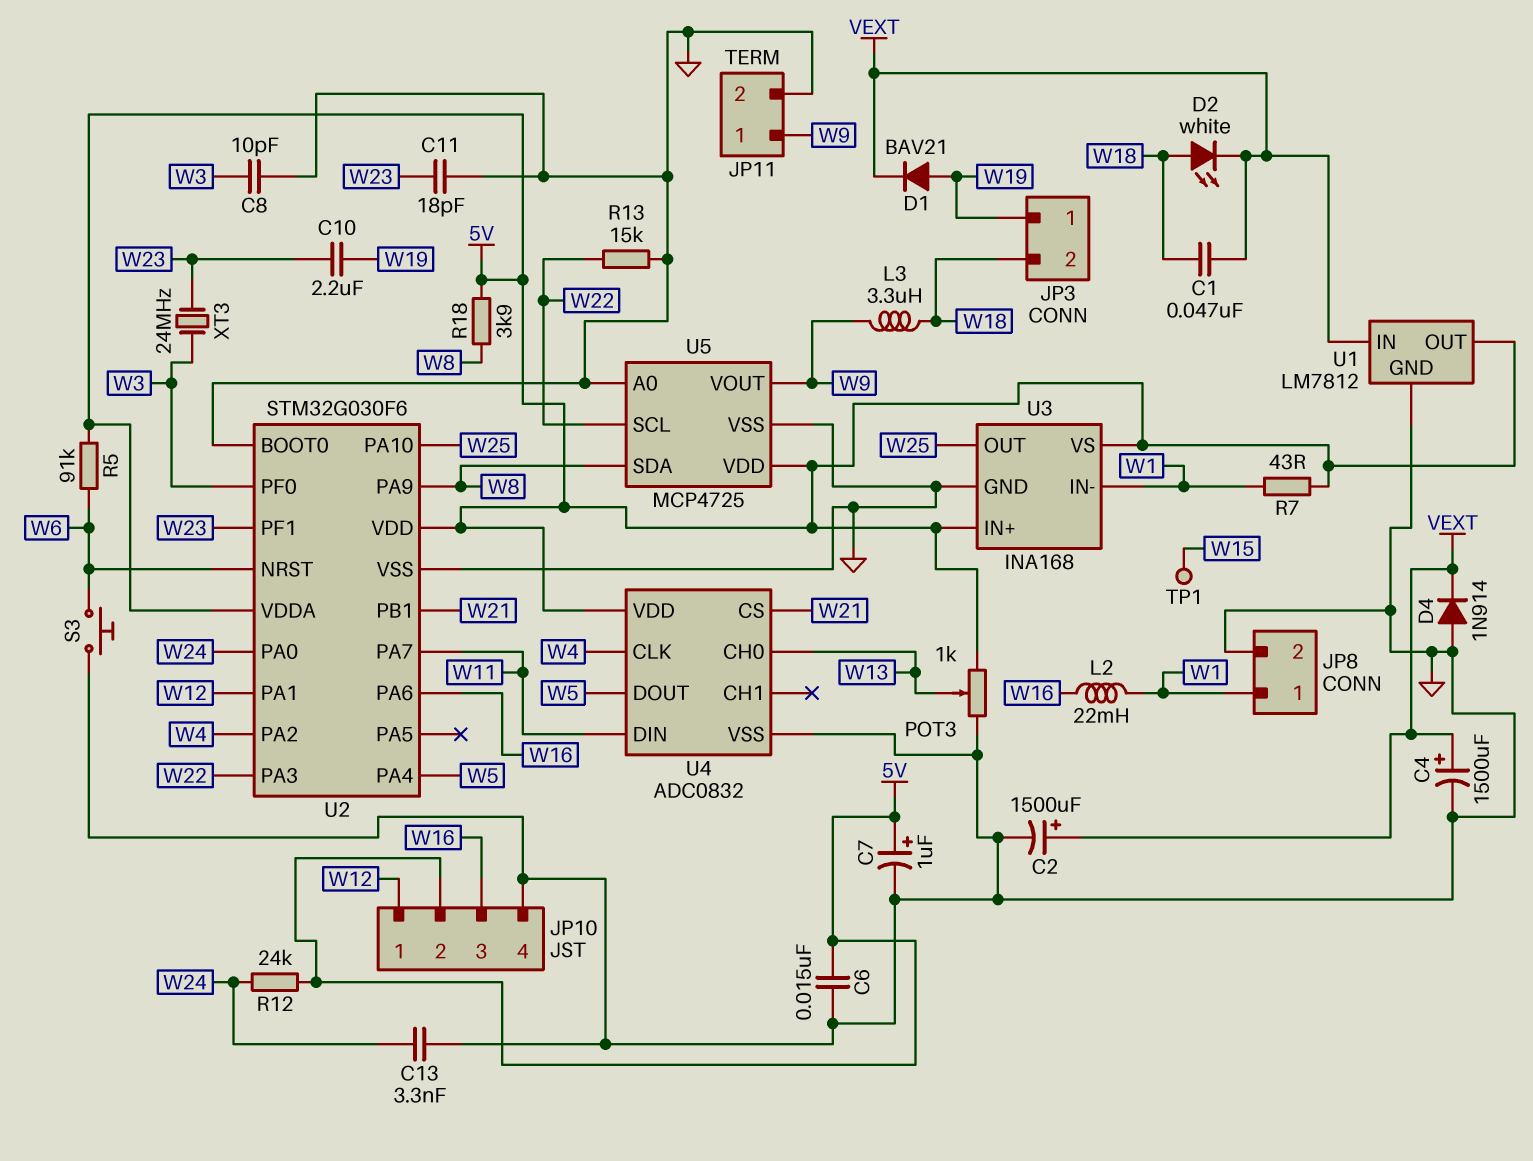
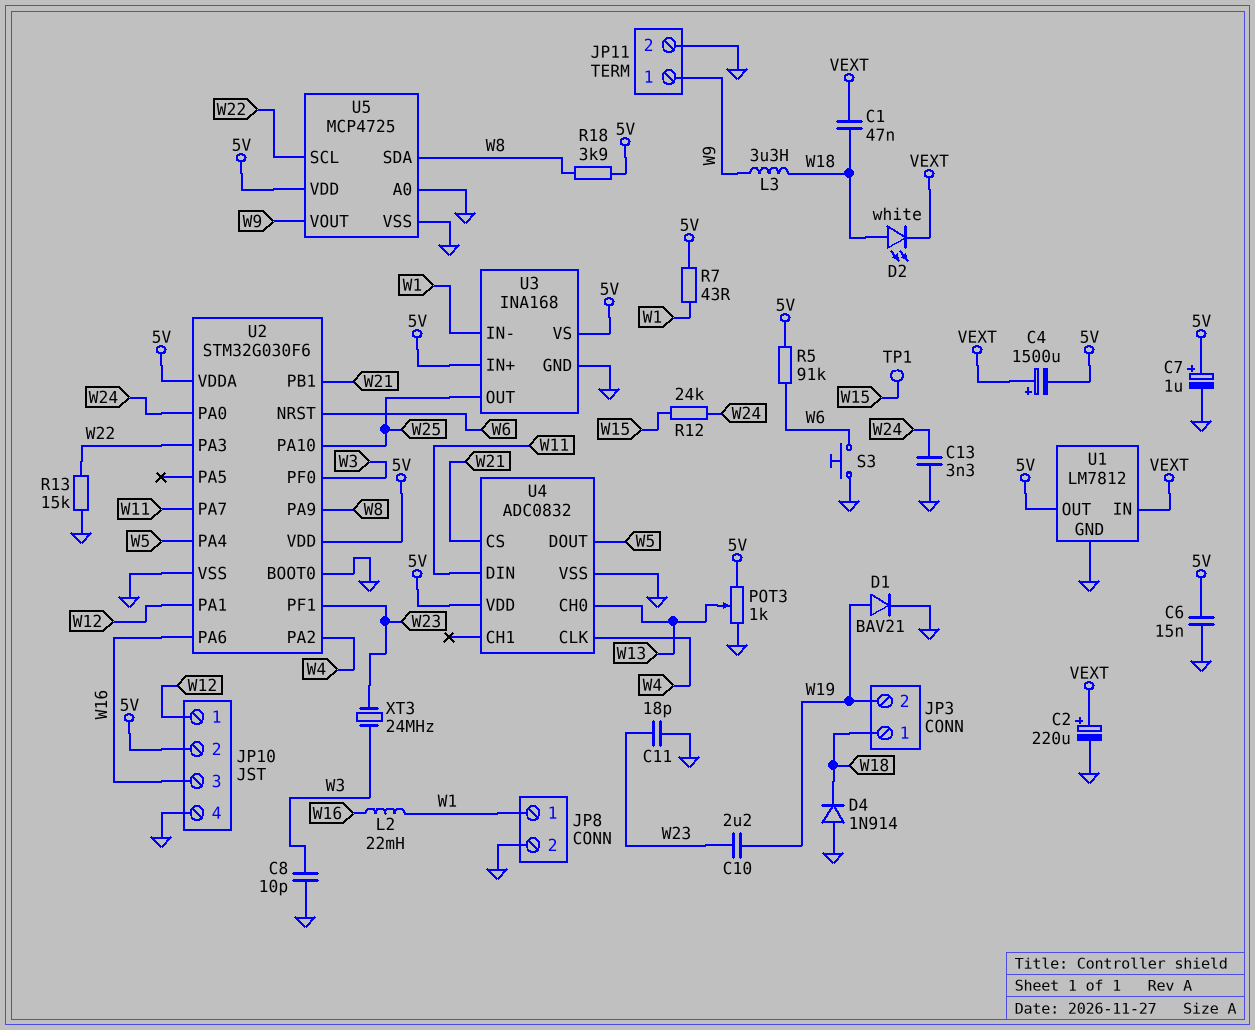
C2: 1500uF (plus VEXT, minus GND) -> 220uF (plus VEXT, minus GND)
C4: 1500uF (plus VEXT, minus GND) -> 1500uF (plus VEXT, minus 5V)
D1: diode BAV21 (A W19, K VEXT) -> diode BAV21 (A W19, K GND)
D4: diode 1N914 (A GND, K VEXT) -> diode 1N914 (A GND, K W18)
JP3 pin 1: W19 -> W18
JP3 pin 2: W18 -> W19
R12: 24k (5V, W24) -> 24k (W15, W24)

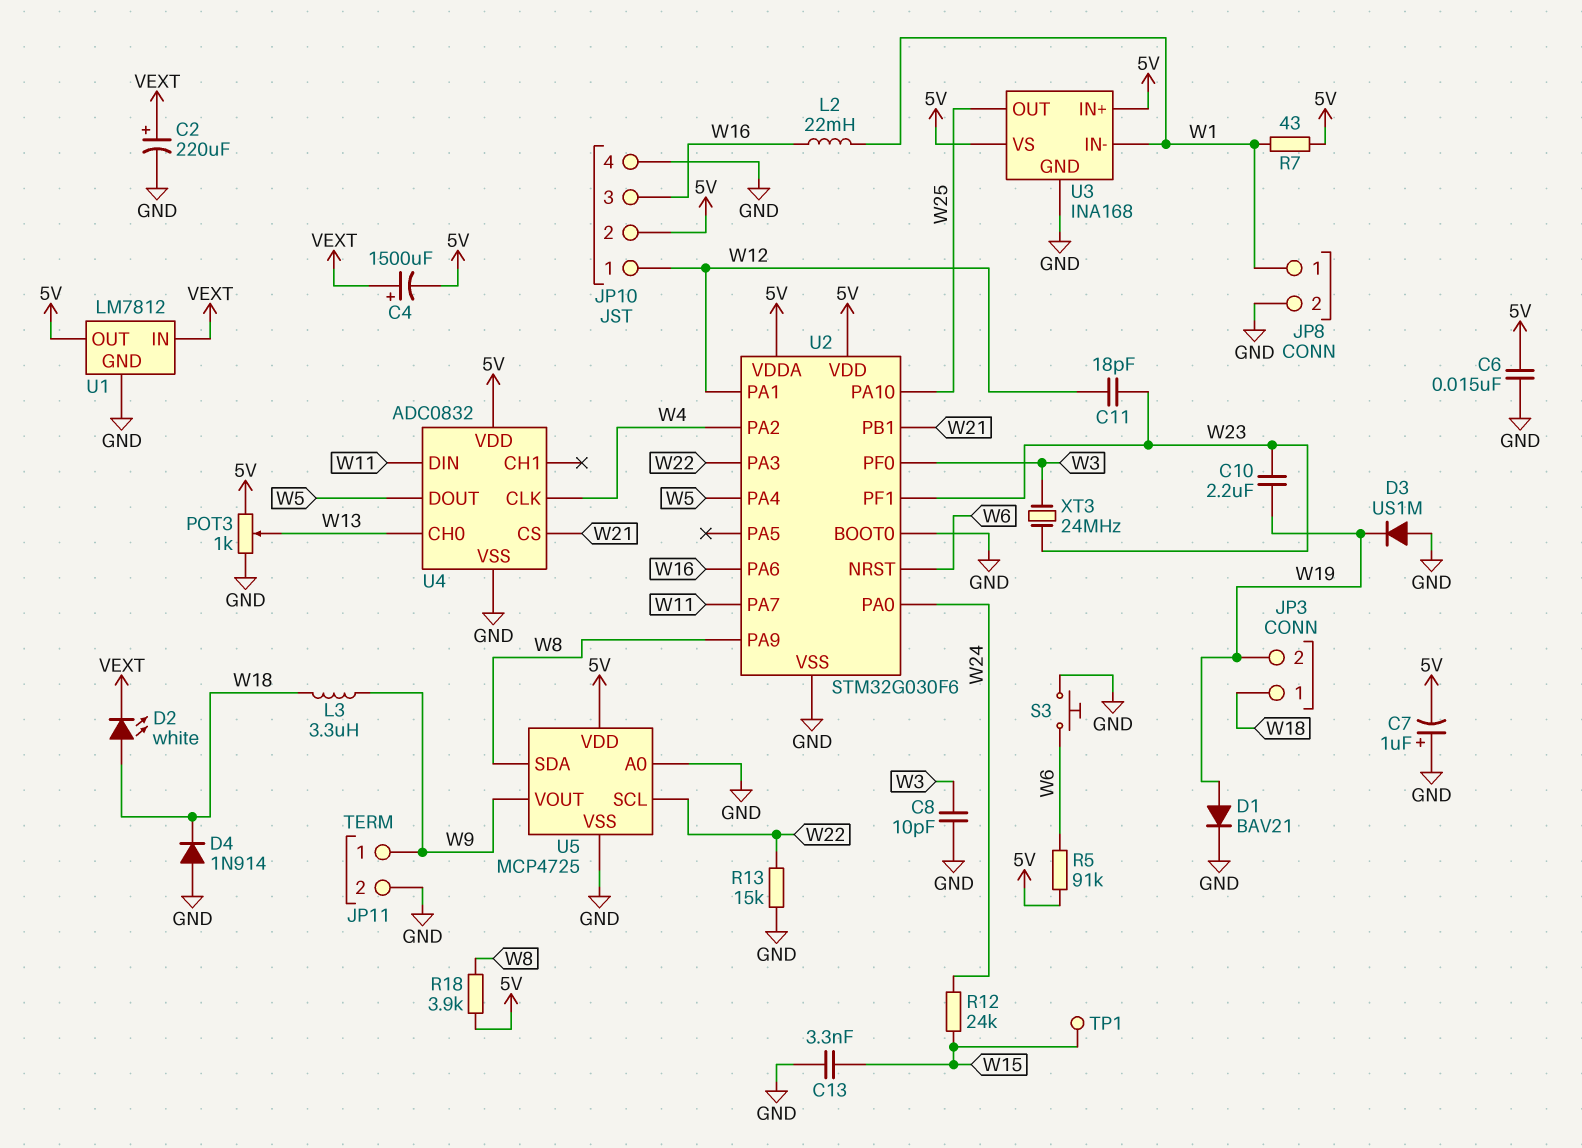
C1: 47nF (VEXT, W18) -> none
C7: 1uF (plus 5V, minus GND) -> 1uF (plus GND, minus 5V)
C11: 18pF (GND, W23) -> 18pF (W12, W23)
C13: 3.3nF (GND, W24) -> 3.3nF (GND, W15)
D3: none -> diode US1M (A GND, K W19)

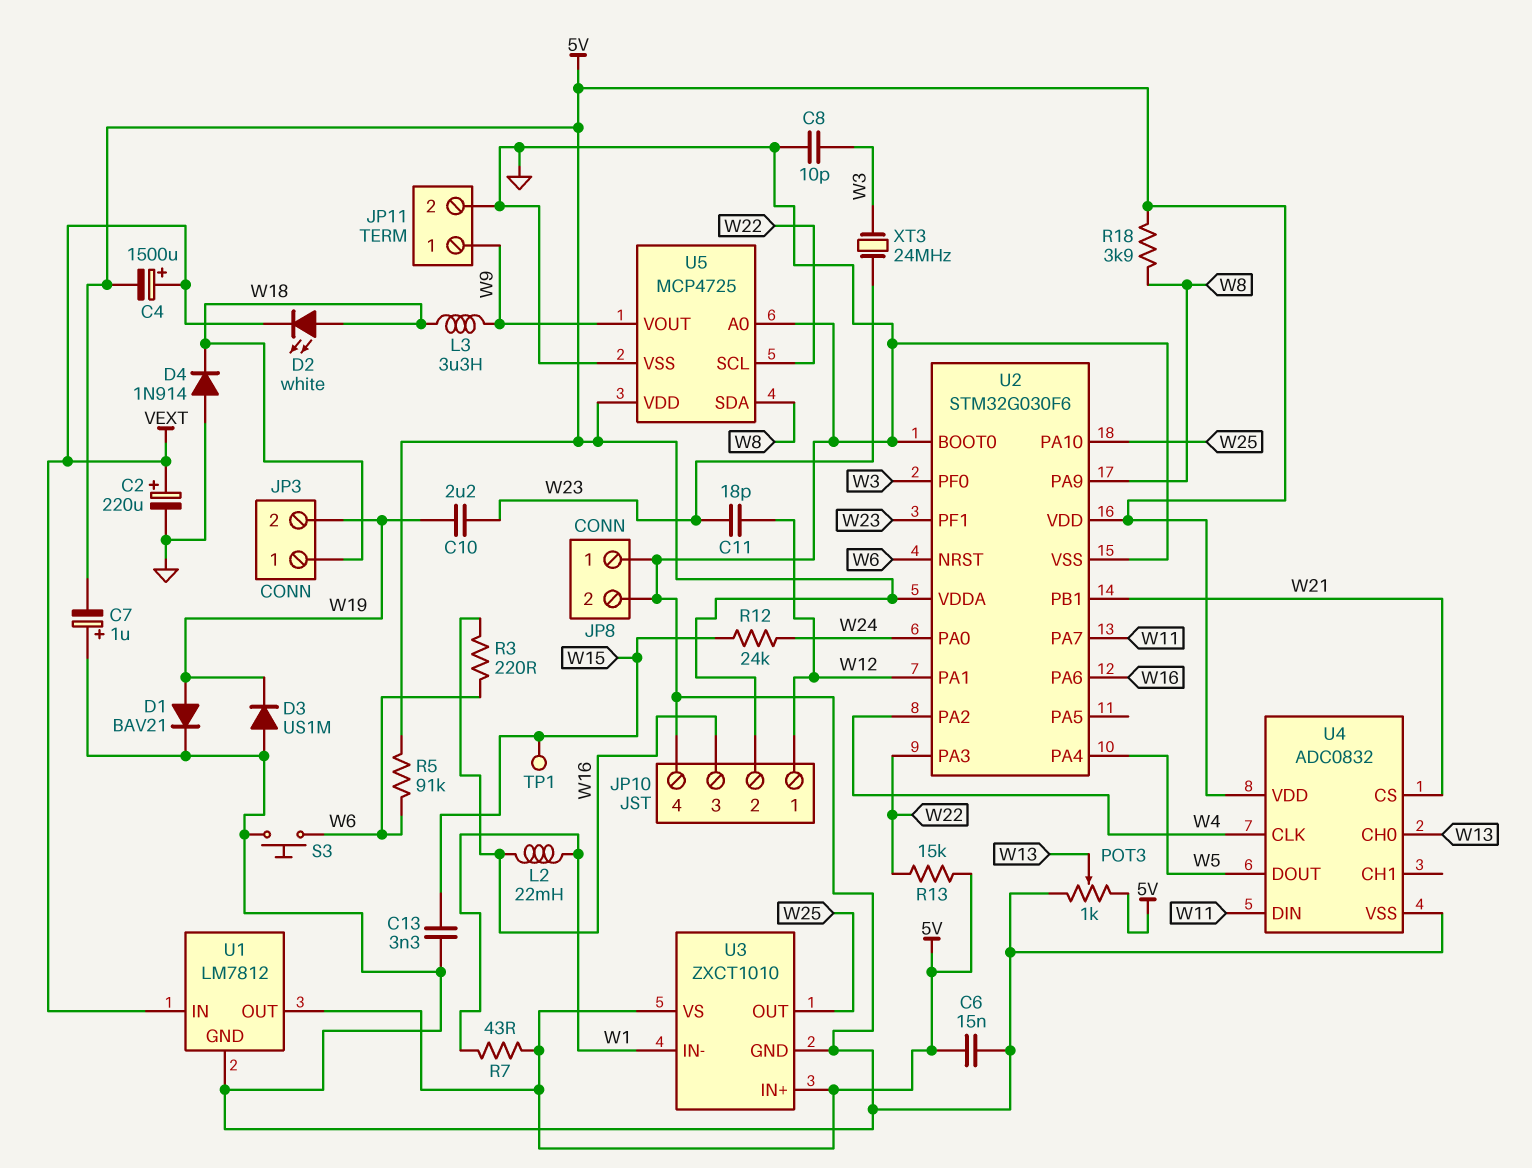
JP8 pin 1: W1 -> GND
R3: none -> 220 (W6, W16)
R13: 15k (GND, W22) -> 15k (5V, W22)
U3: INA168 -> ZXCT1010

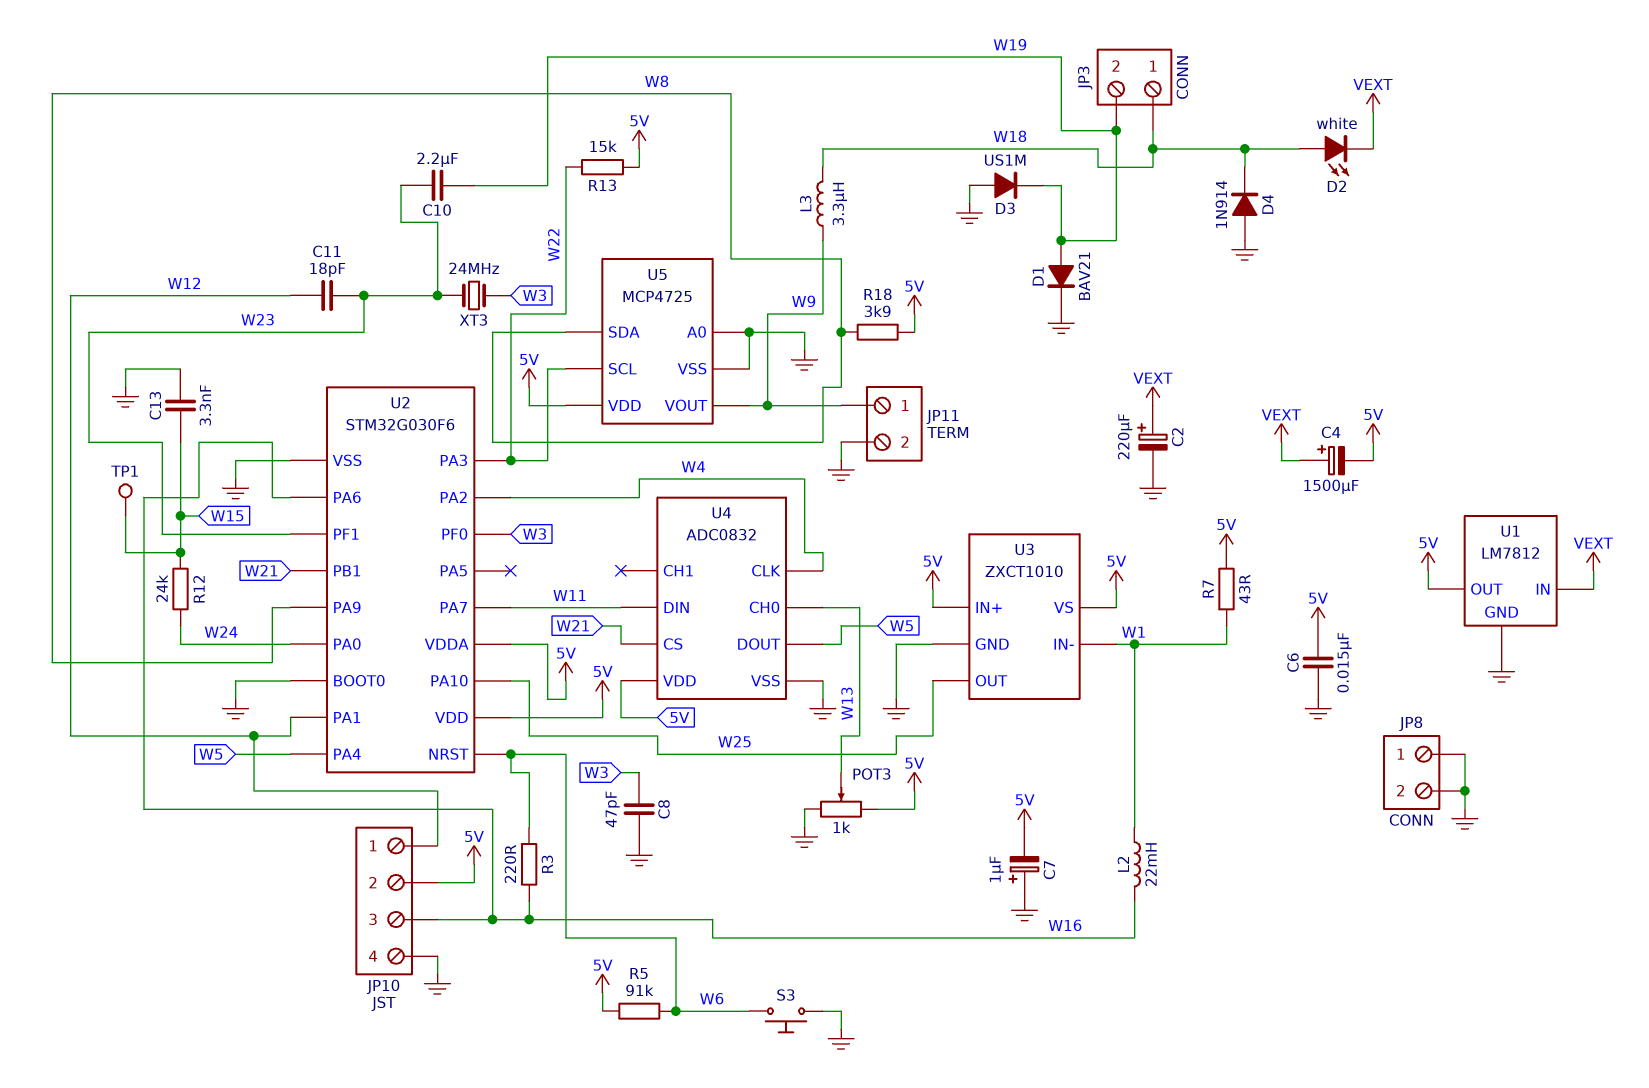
C8: 10pF (GND, W3) -> 47pF (GND, W3)

